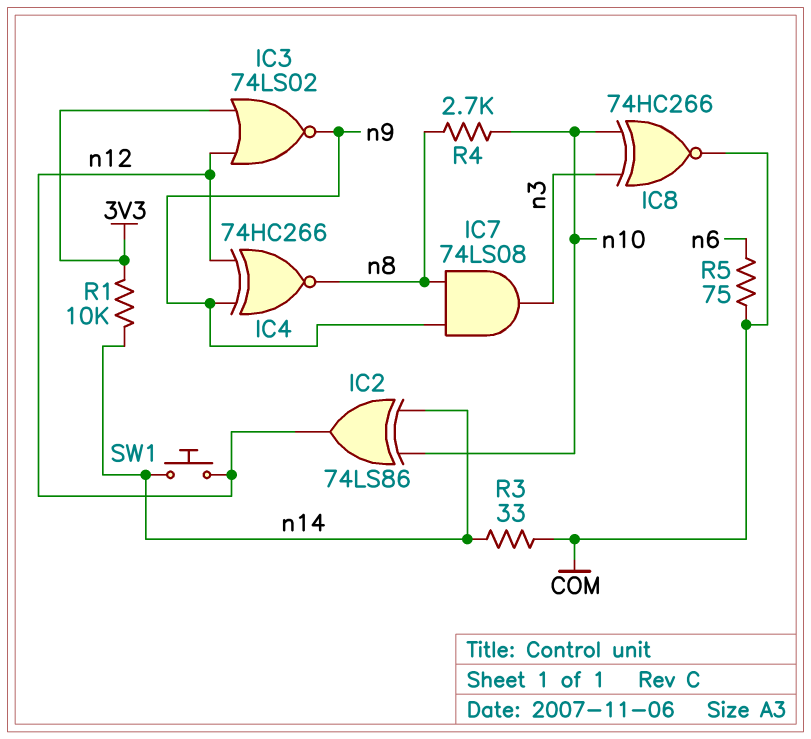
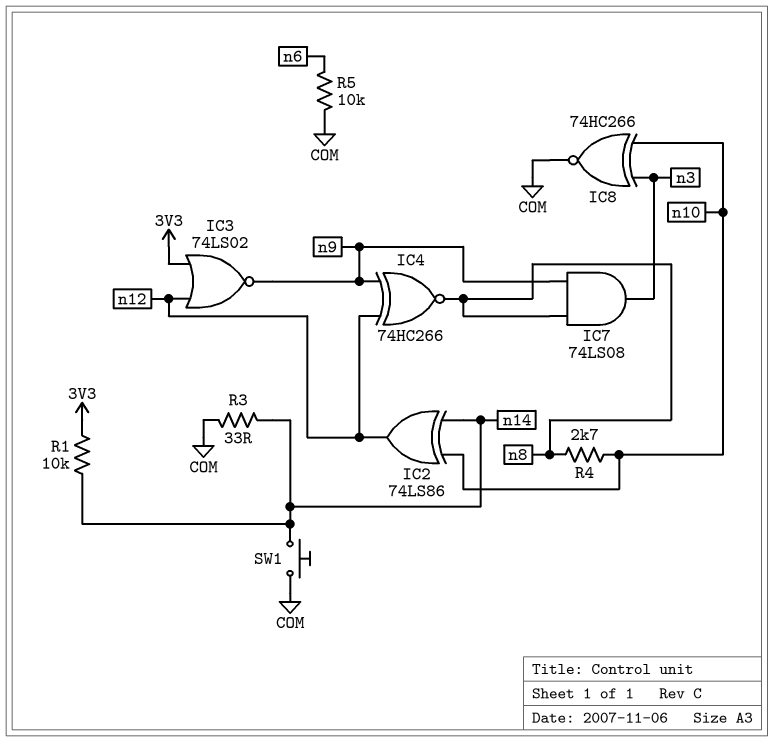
R5: 75 (COM, n6) -> 10k (COM, n6)
SW1: button (n12, n14) -> button (COM, n14)

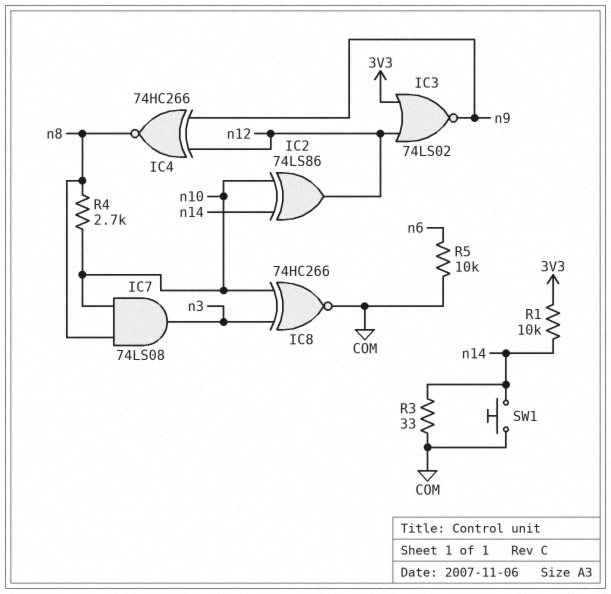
IC7: AND 74LS08 (in n8, in n9, out n3) -> AND 74LS08 (in n8, in n10, out n3)

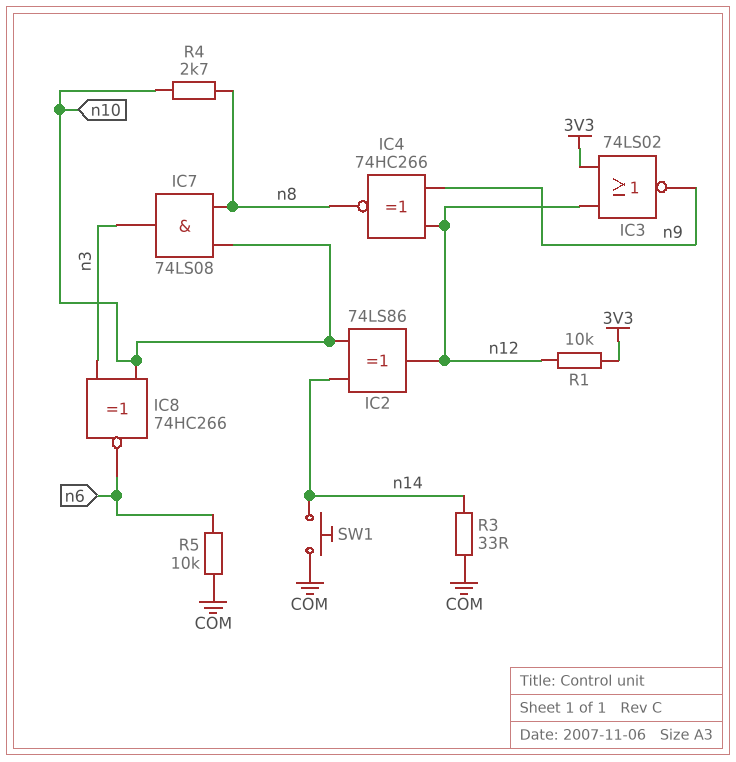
IC8: XNOR 74HC266 (in n3, in n10, out COM) -> XNOR 74HC266 (in n3, in n10, out n6)
R1: 10k (3V3, n14) -> 10k (3V3, n12)

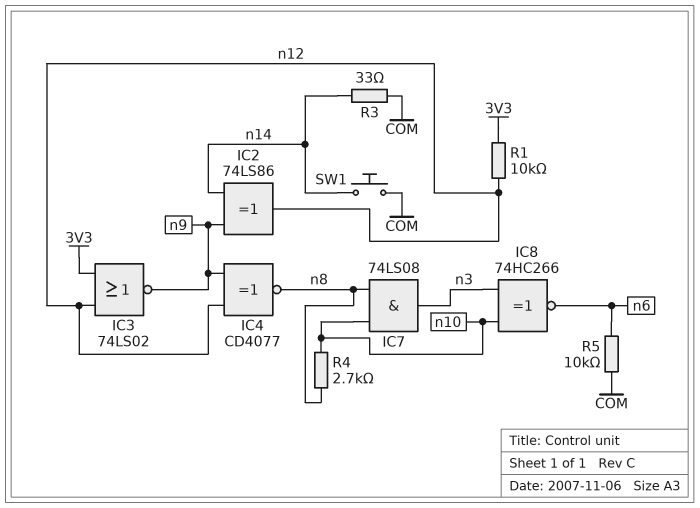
IC2: XOR 74LS86 (in n10, in n14, out n12) -> XOR 74LS86 (in n9, in n14, out n12)
IC4: XNOR 74HC266 (in n9, in n12, out n8) -> XNOR CD4077 (in n9, in n12, out n8)

